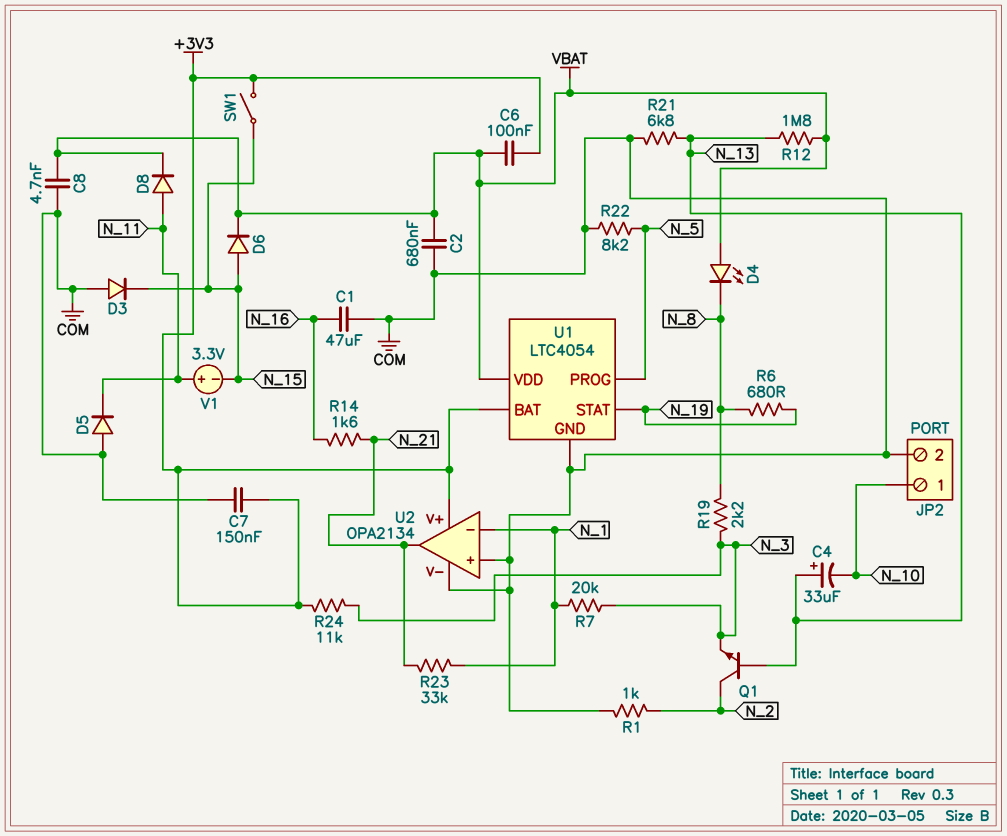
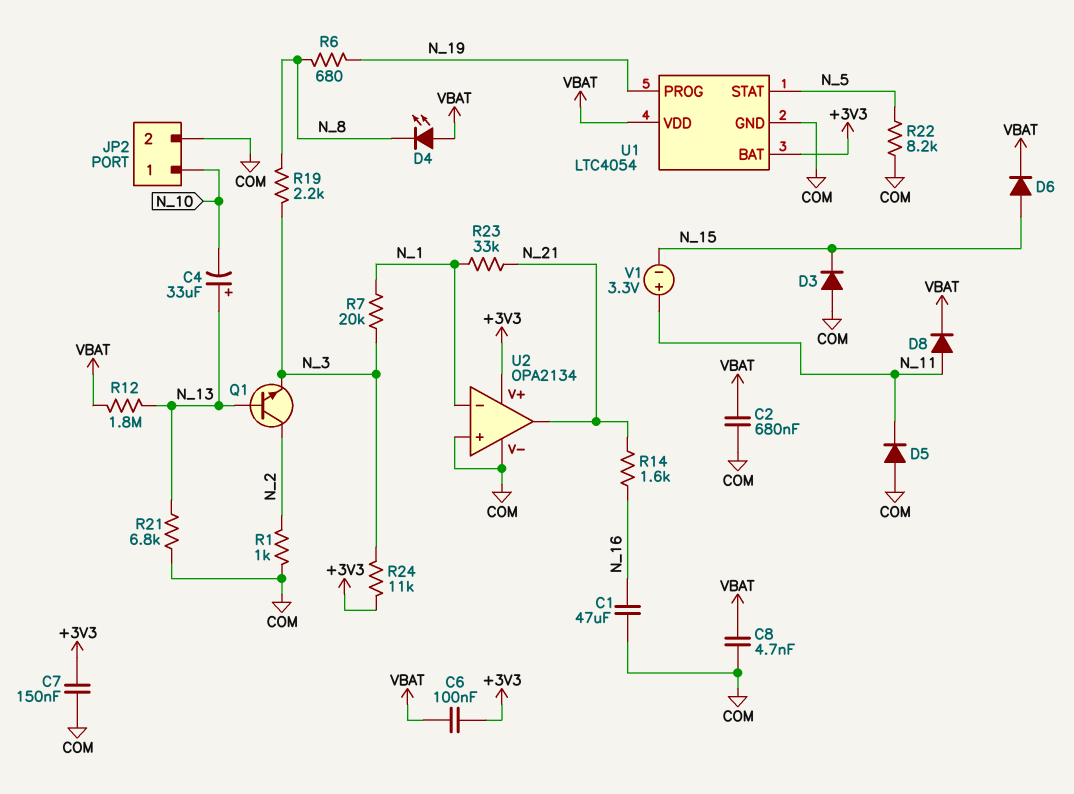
SW1: switch (+3V3, N_15) -> none
U1 pin PROG: N_5 -> N_19
U1 pin STAT: N_19 -> N_5

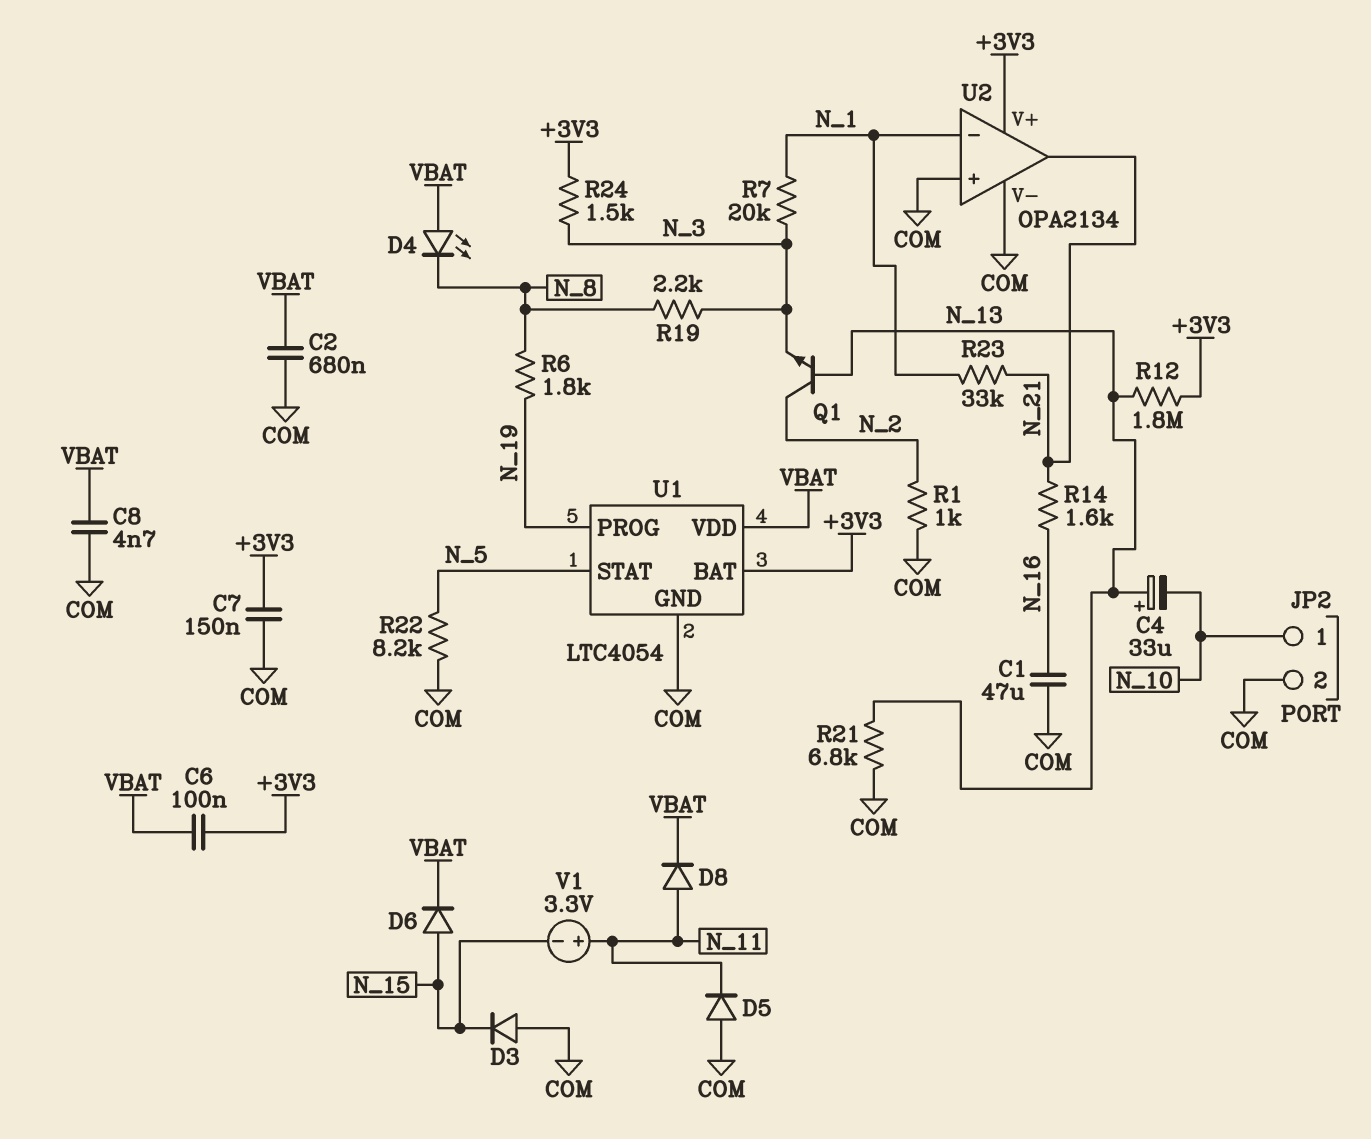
R6: 680 (N_8, N_19) -> 1.8k (N_8, N_19)
R12: 1.8M (N_13, VBAT) -> 1.8M (+3V3, N_13)
R24: 11k (+3V3, N_3) -> 1.5k (+3V3, N_3)

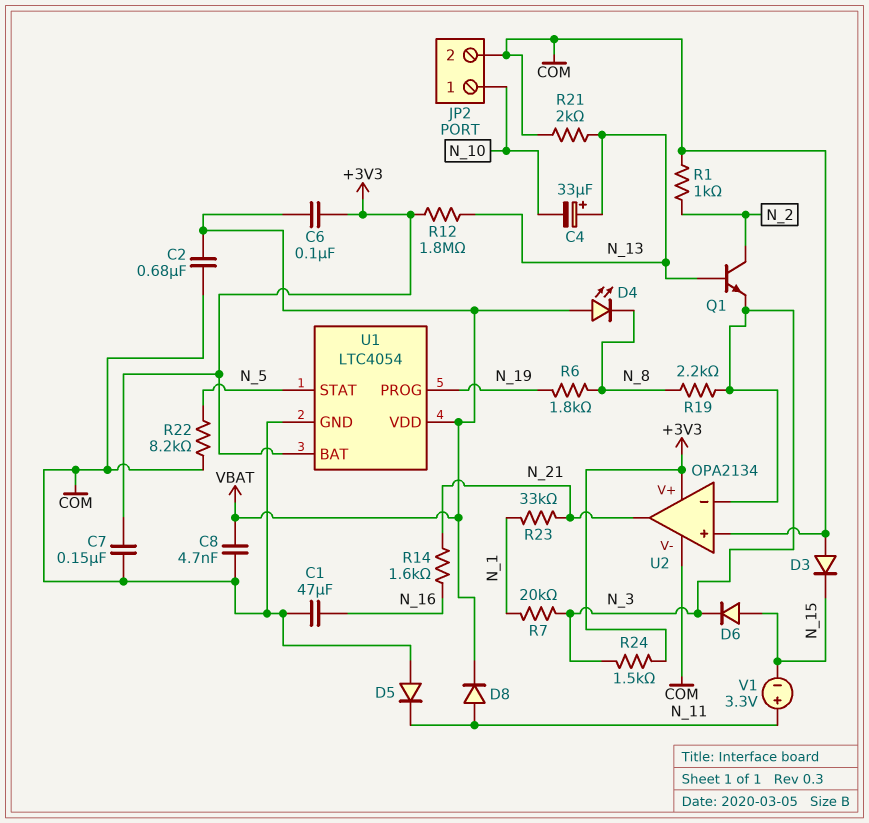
D6: diode (A N_15, K VBAT) -> diode (A N_15, K N_3)
R21: 6.8k (COM, N_13) -> 2k (COM, N_13)
U2 pin in-: N_1 -> N_3

